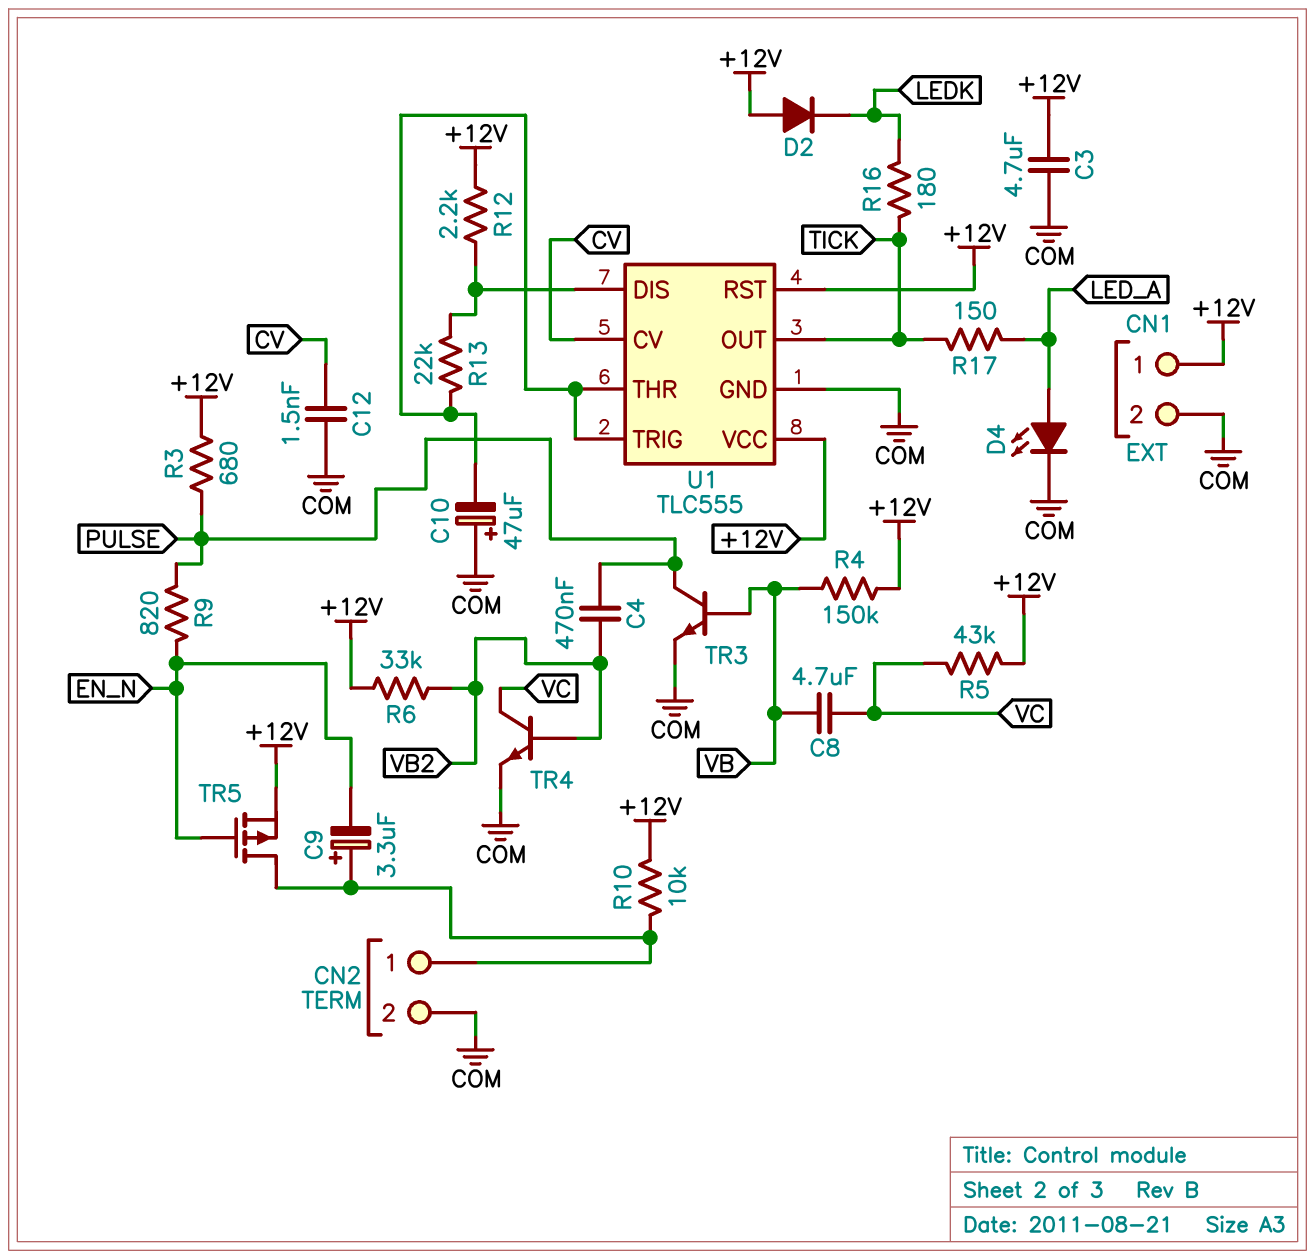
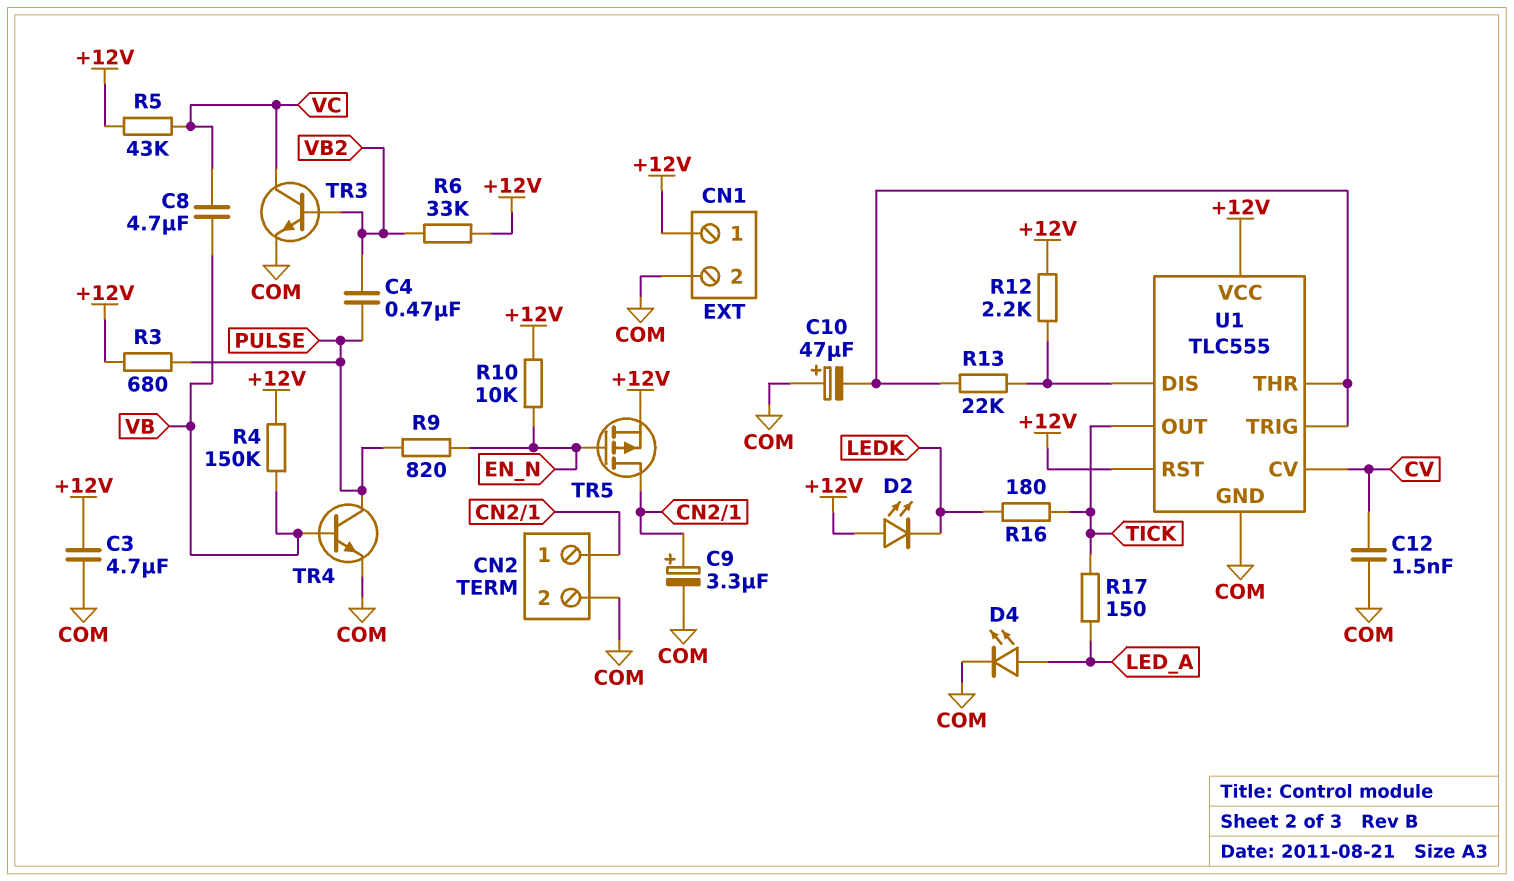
C9: 3.3uF (plus CN2/1, minus EN_N) -> 3.3uF (plus CN2/1, minus COM)
D2: diode (A +12V, K LEDK) -> LED (A +12V, K LEDK)
R10: 10k (+12V, CN2/1) -> 10k (+12V, EN_N)
TR3: NPN (B VB, C PULSE, E COM) -> NPN (B VB2, C VC, E COM)
TR4: NPN (B VB2, C VC, E COM) -> NPN (B VB, C PULSE, E COM)

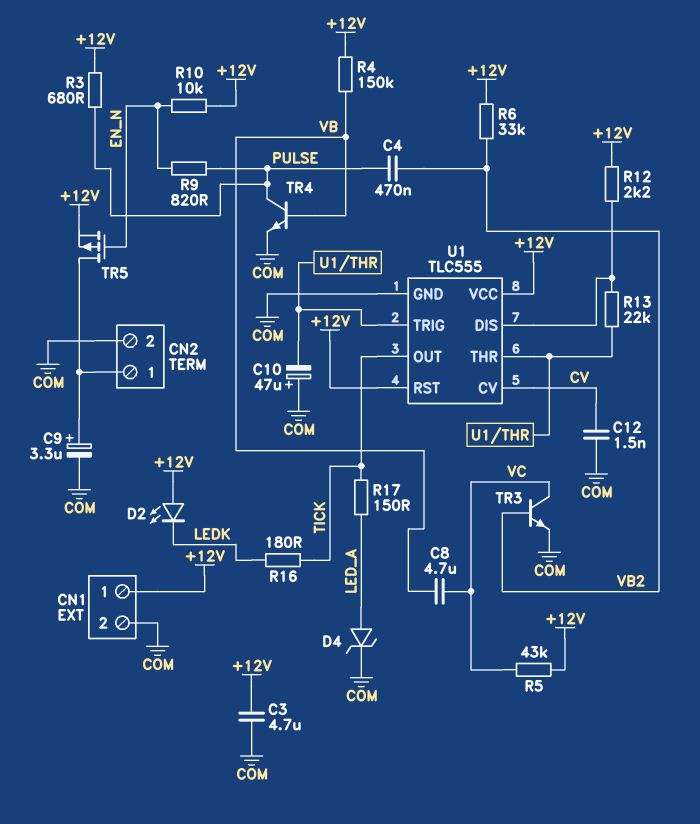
D4: LED (A LED_A, K COM) -> zener (A LED_A, K COM)

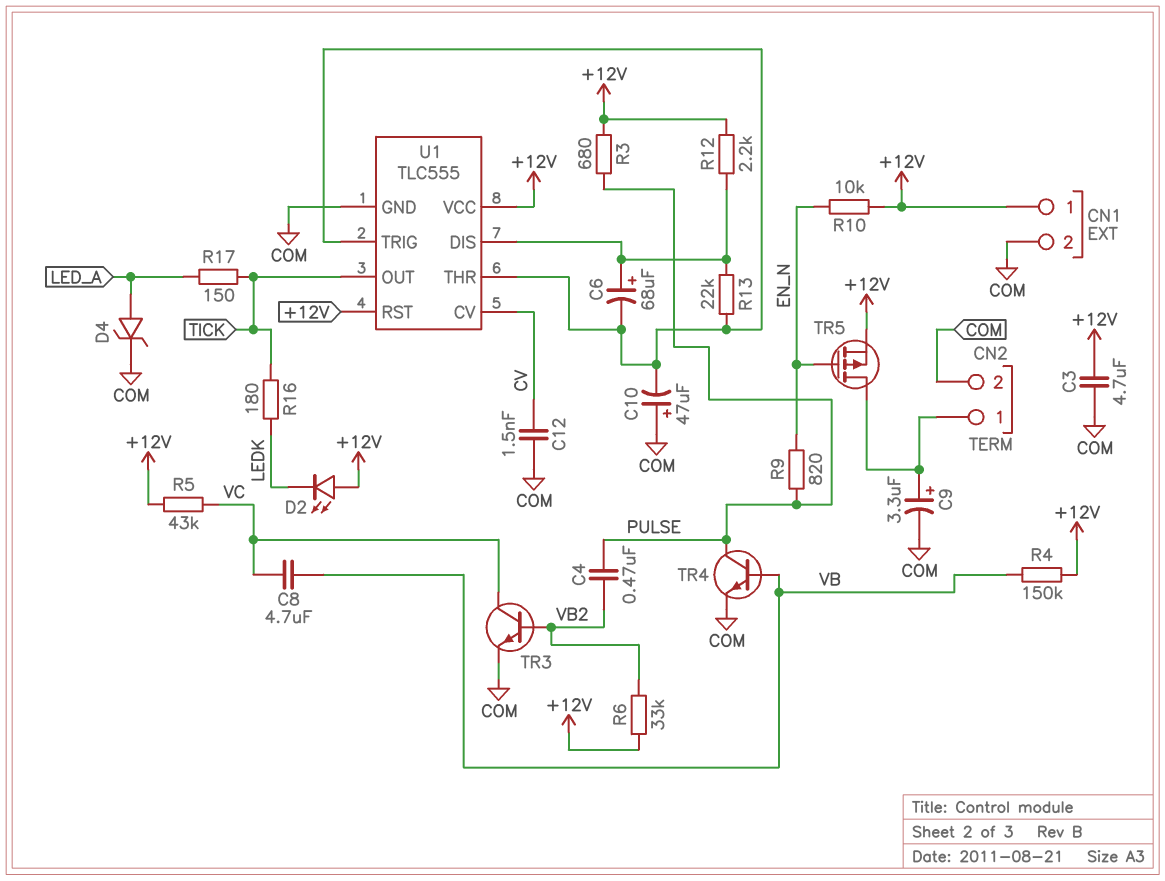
C6: none -> 68uF (plus U1/DIS, minus U1/THR)

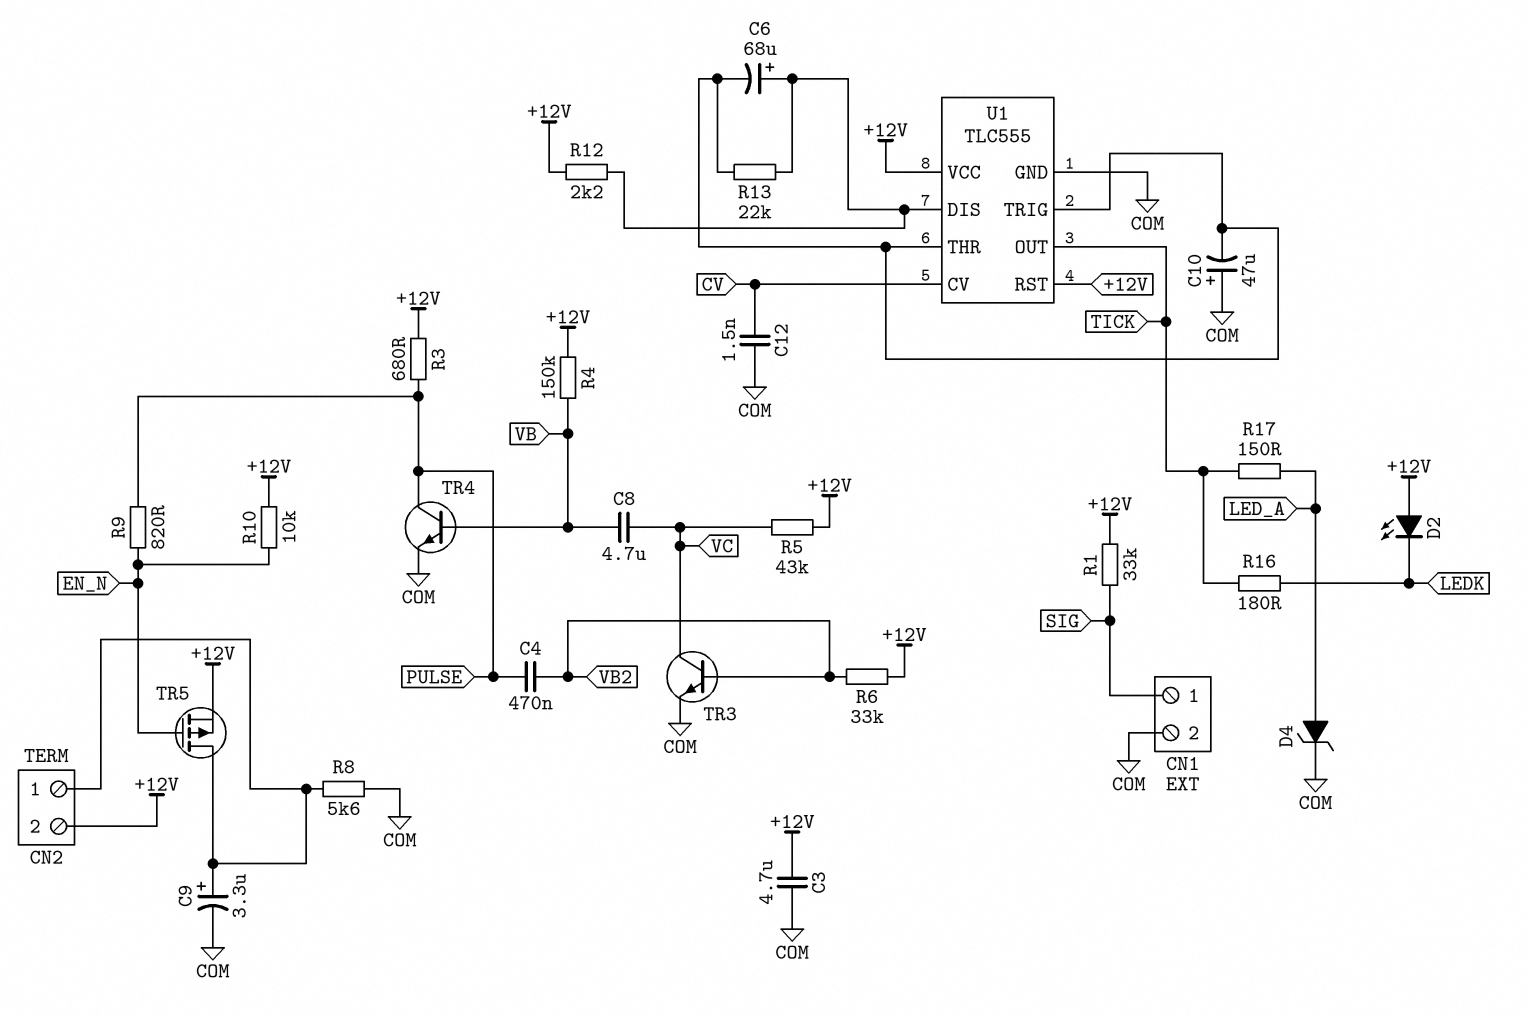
CN1 pin 1: +12V -> SIG
CN2 pin 2: COM -> +12V
R1: none -> 33k (+12V, SIG)
R8: none -> 5.6k (CN2/1, COM)

